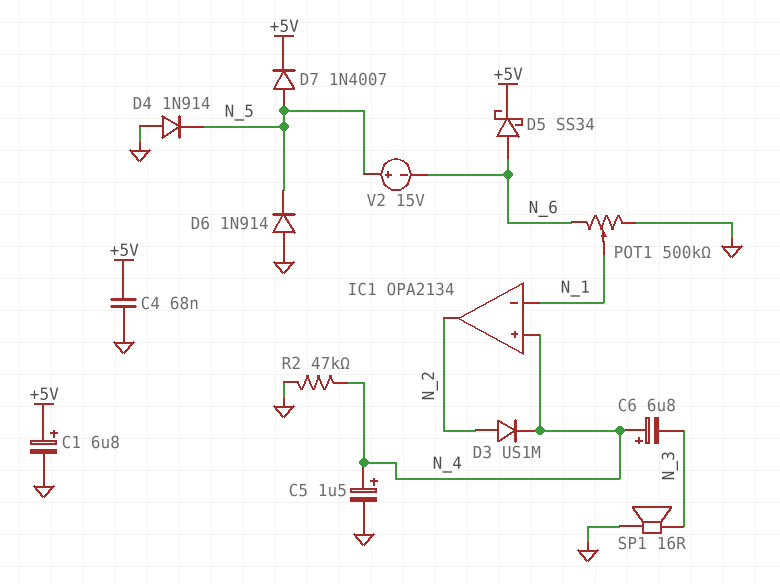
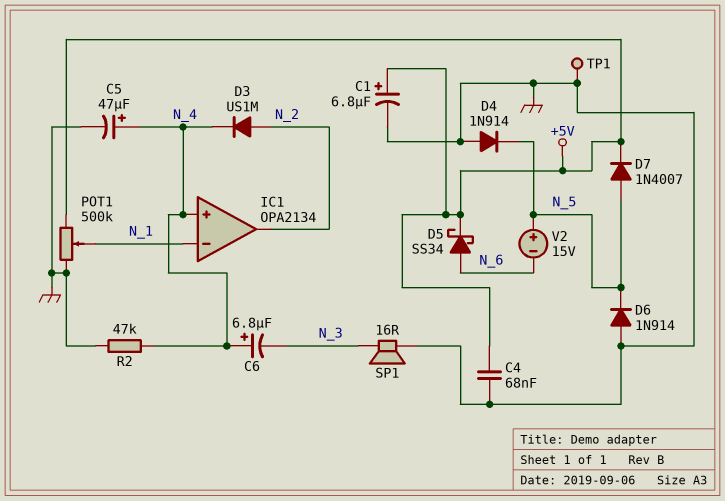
C5: 1.5uF (plus N_4, minus GND) -> 47uF (plus N_4, minus GND)
POT1: 500k (GND, N_6, wiper N_1) -> 500k (+5V, GND, wiper N_1)
TP1: none -> test point (GND)

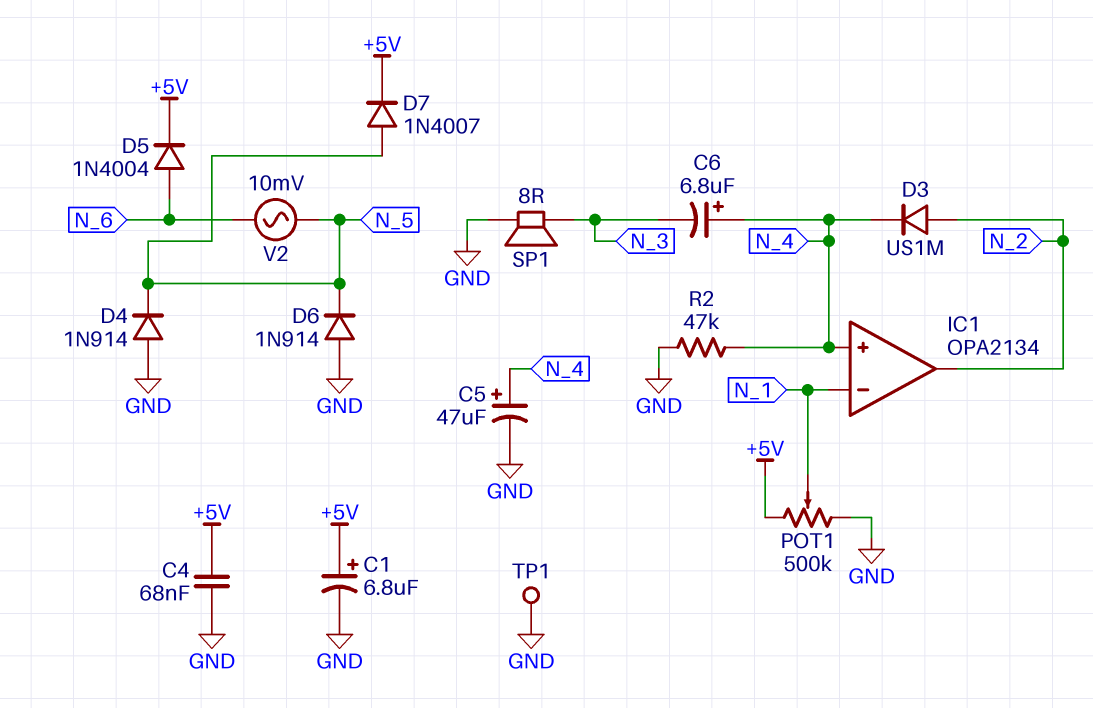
D5: schottky SS34 (A N_6, K +5V) -> diode 1N4004 (A N_6, K +5V)
SP1: speaker 16R (GND, N_3) -> speaker 8R (GND, N_3)
V2: 15V (plus N_5, minus N_6) -> AC 10mV (N_5, N_6)

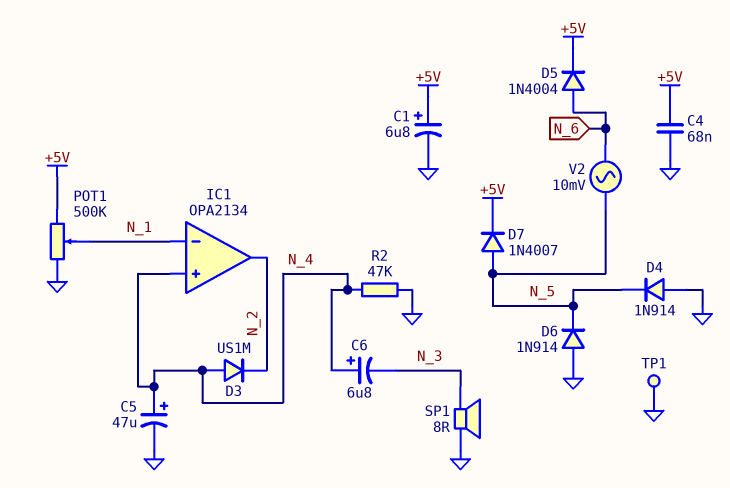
D3: diode US1M (A N_2, K N_4) -> diode US1M (A N_4, K N_2)

